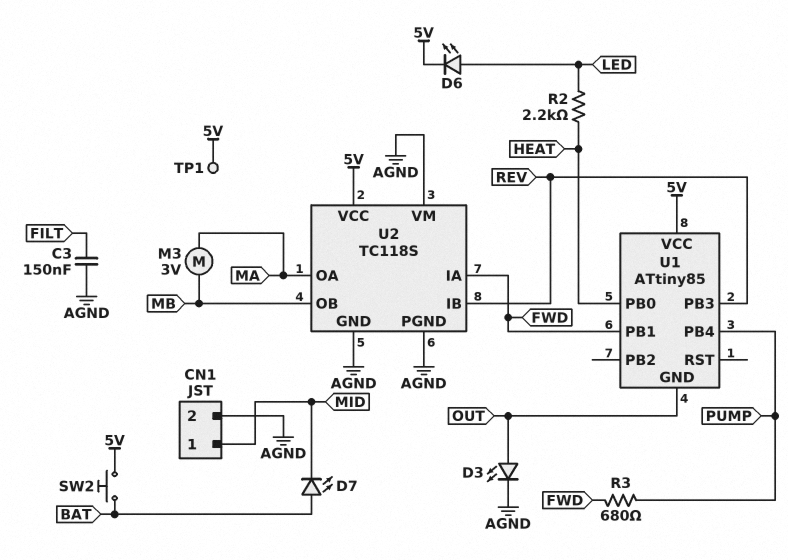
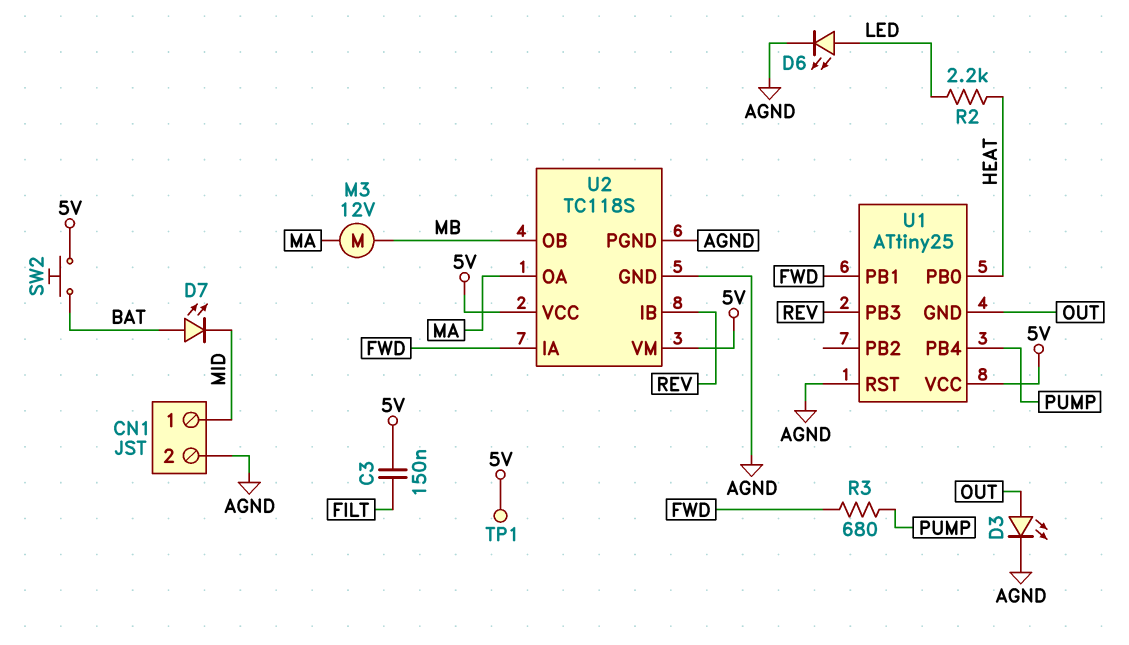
C3: 150nF (AGND, FILT) -> 150nF (5V, FILT)
D6: LED (A LED, K 5V) -> LED (A LED, K AGND)
M3: motor 3V (MA, MB) -> motor 12V (MA, MB)
U1: ATtiny85 -> ATtiny25
U1 pin RST: none -> AGND
U2 pin VM: AGND -> 5V

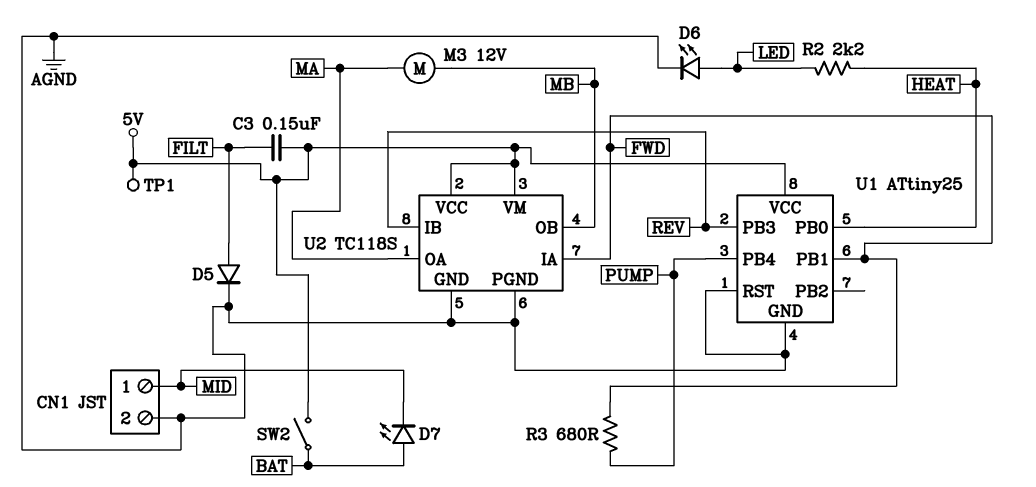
D3: LED (A OUT, K AGND) -> none
D5: none -> diode (A FILT, K AGND)
SW2: button (5V, BAT) -> switch (5V, BAT)
U1 pin GND: OUT -> AGND

